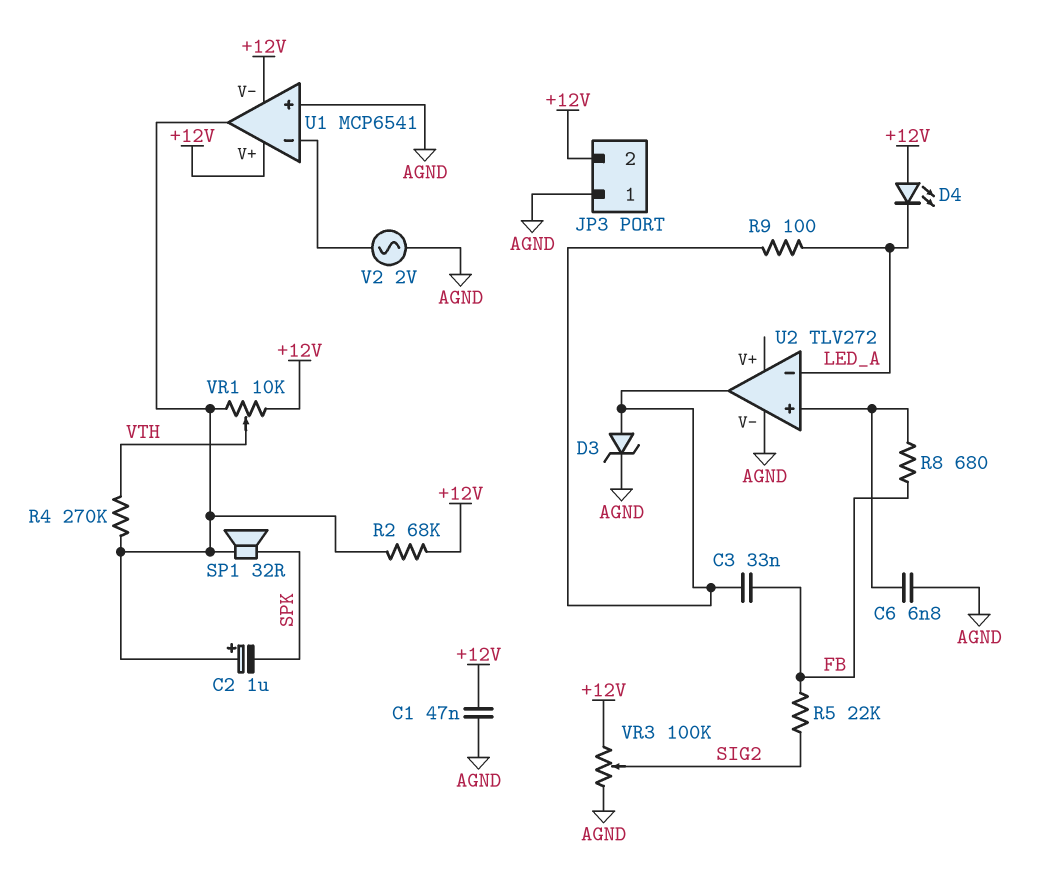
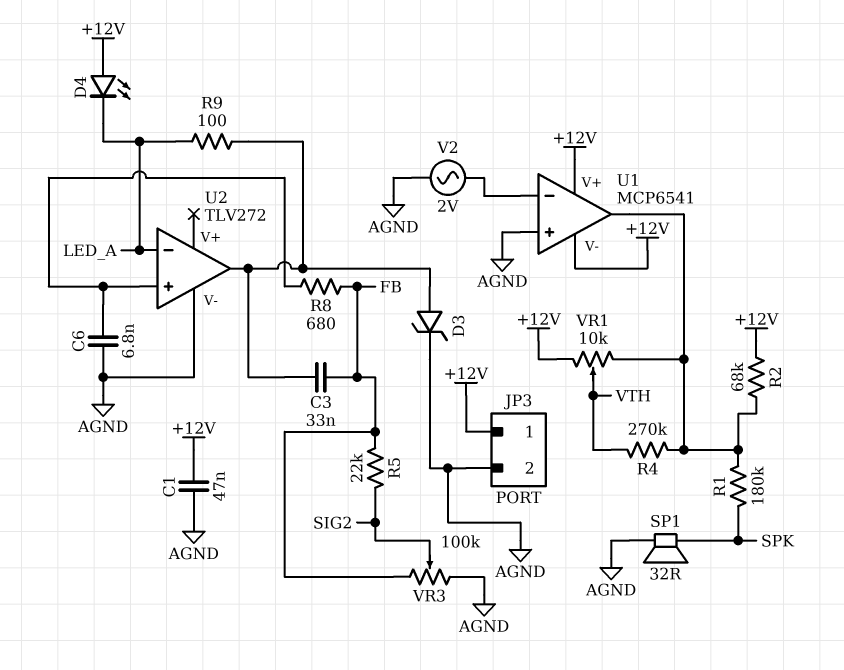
C2: 1uF (plus U1/out, minus SPK) -> none
JP3 pin 1: AGND -> +12V
JP3 pin 2: +12V -> AGND
R1: none -> 180k (SPK, U1/out)
SP1: speaker 32R (SPK, U1/out) -> speaker 32R (AGND, SPK)
VR3: 100k (+12V, AGND, wiper SIG2) -> 100k (AGND, FB, wiper SIG2)

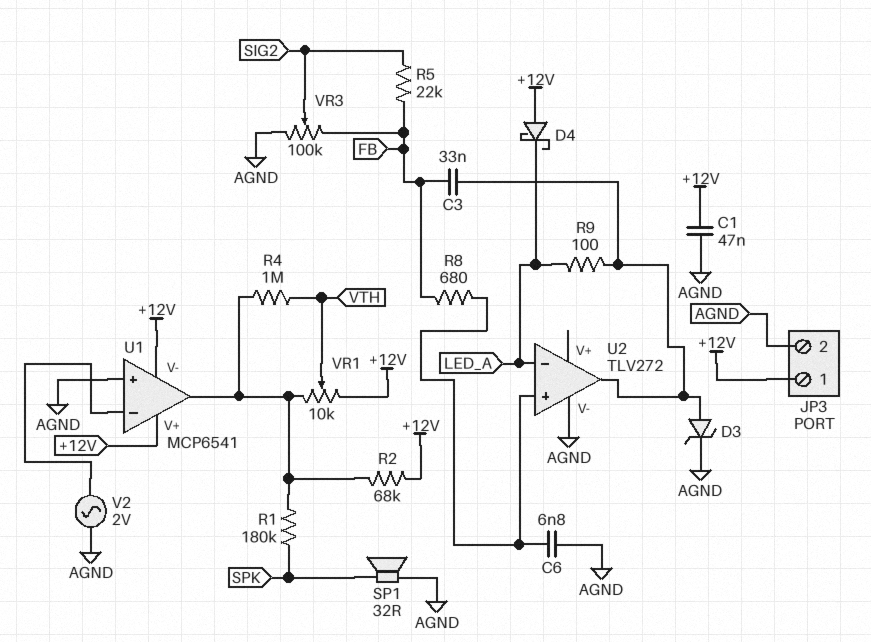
D4: LED (A +12V, K LED_A) -> schottky (A +12V, K LED_A)
R4: 270k (U1/out, VTH) -> 1M (U1/out, VTH)

